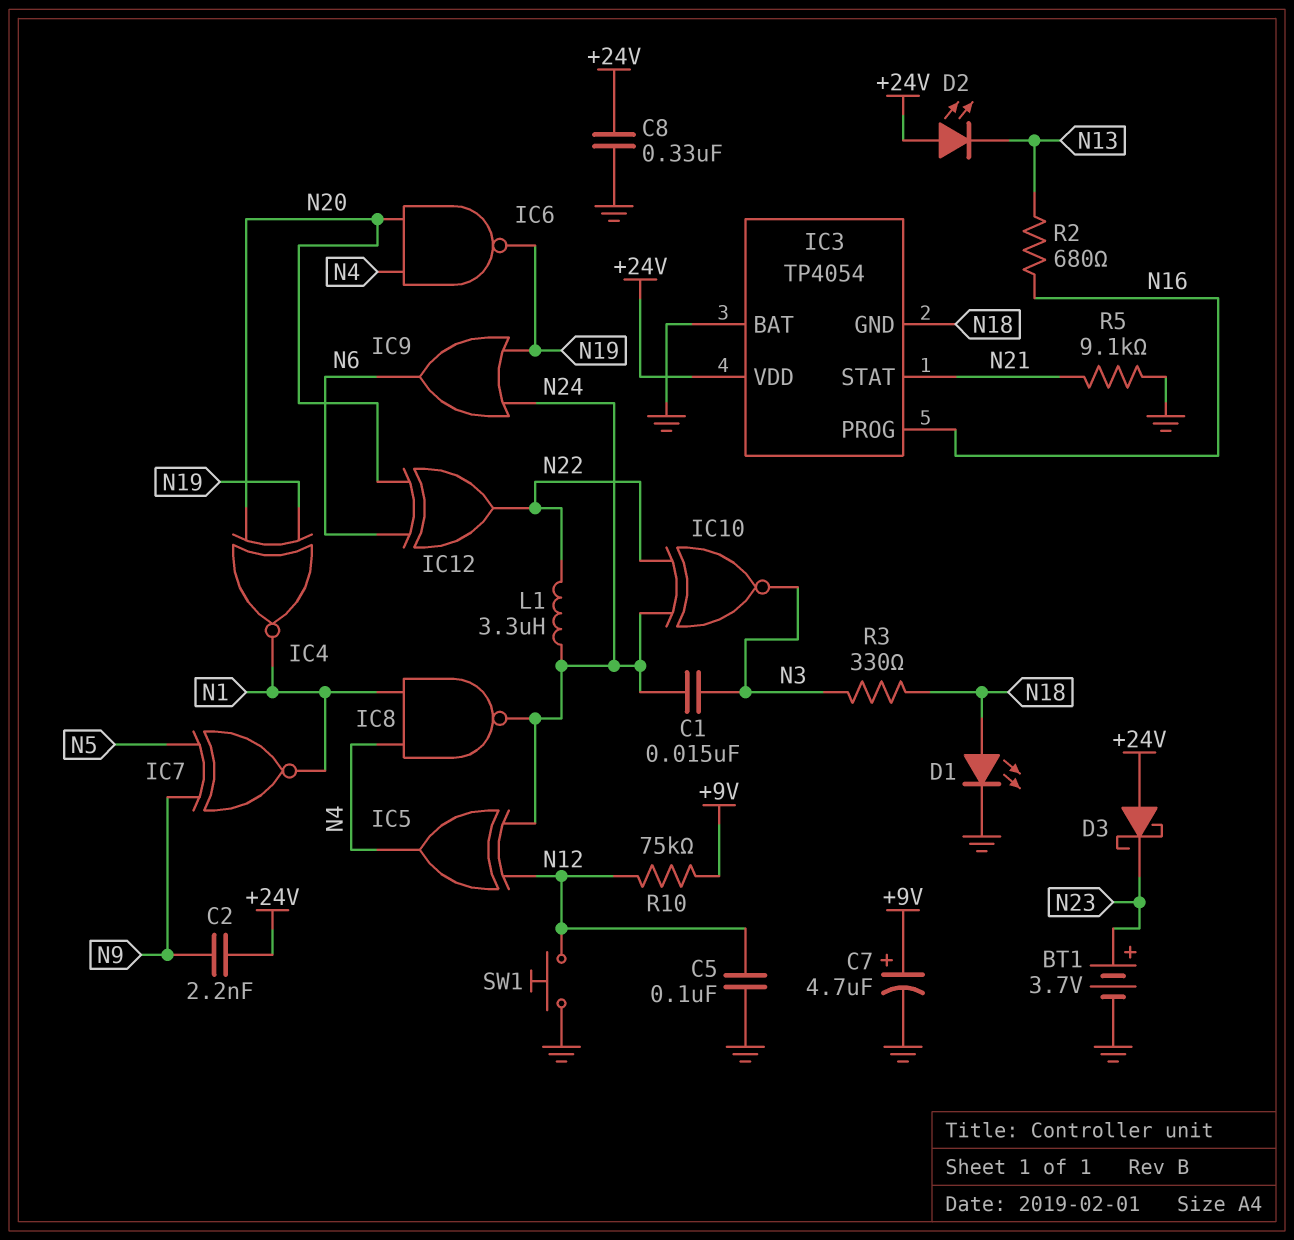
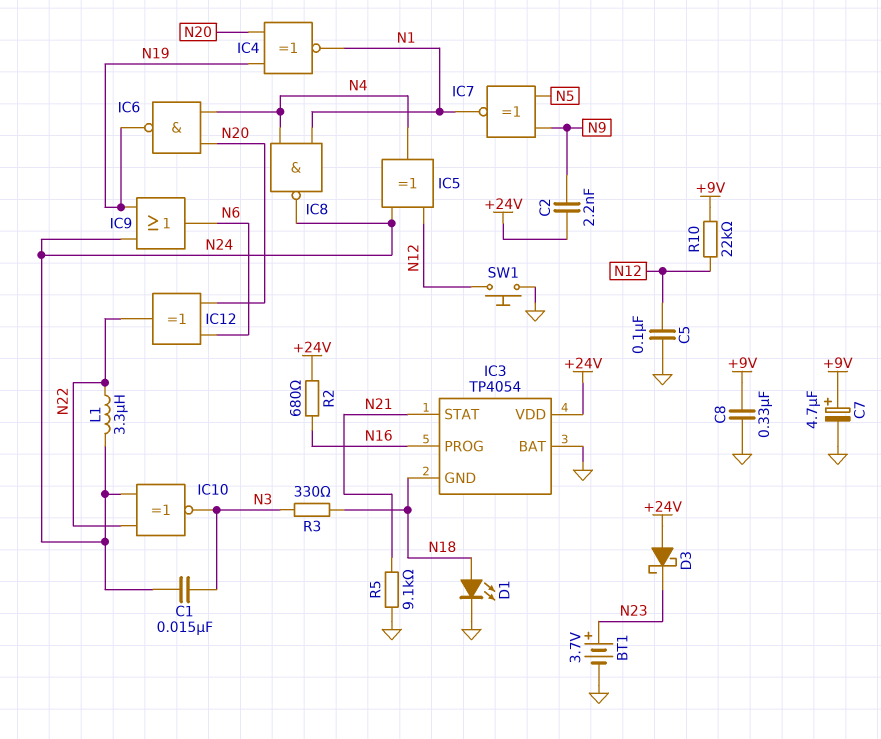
C8: 330nF (+24V, GND) -> 330nF (+9V, GND)
D2: LED (A +24V, K N13) -> none
R2: 680 (N13, N16) -> 680 (+24V, N16)
R10: 75k (+9V, N12) -> 22k (+9V, N12)

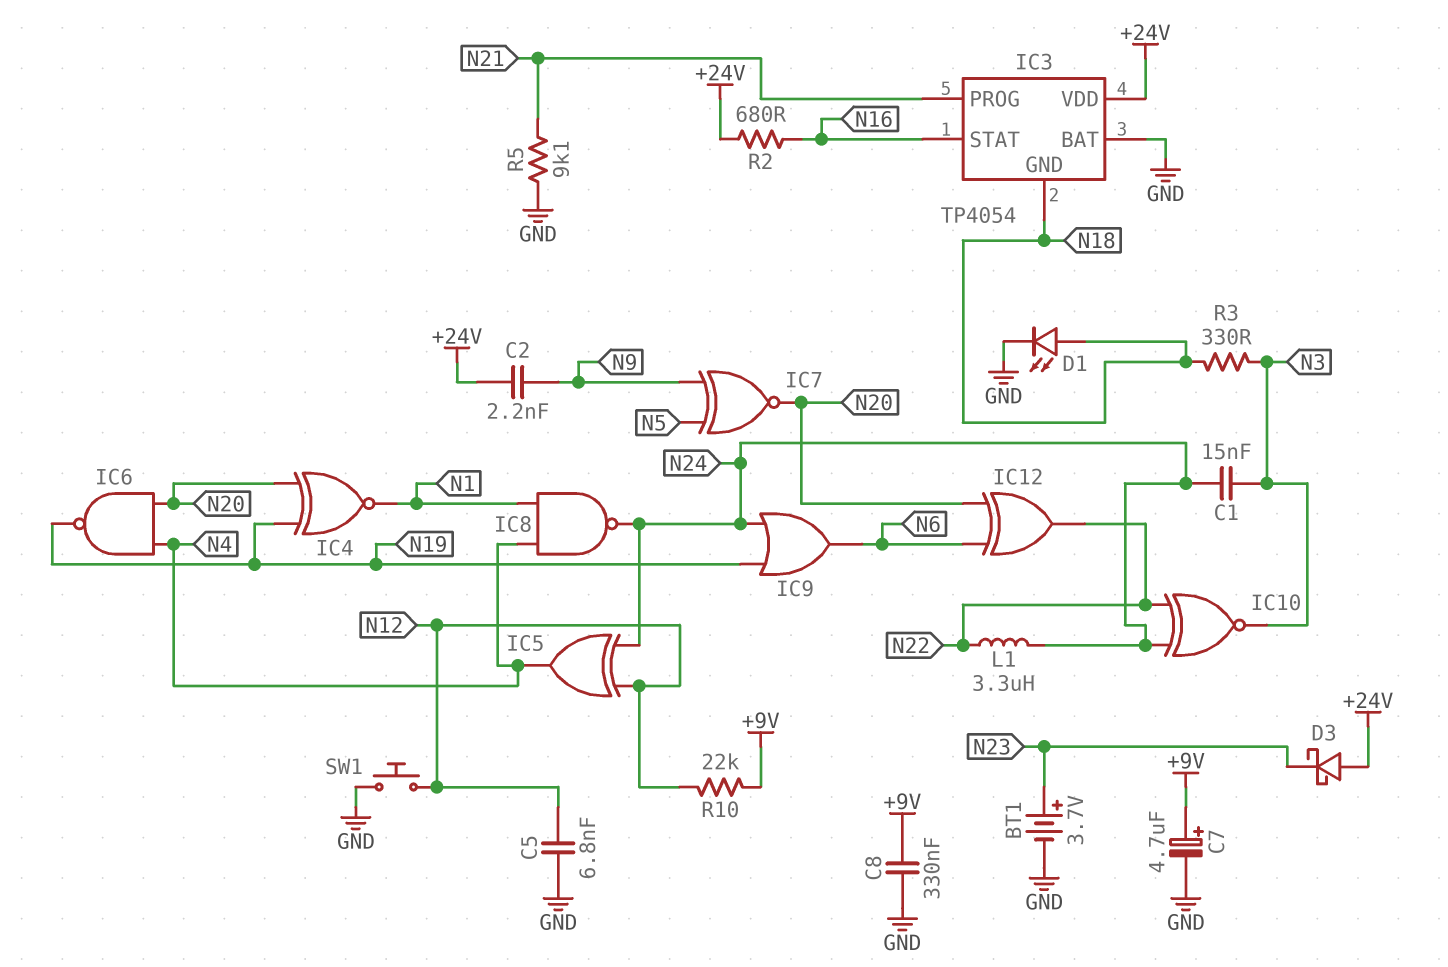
C5: 100nF (GND, N12) -> 6.8nF (GND, N12)
IC3 pin PROG: N16 -> N21
IC3 pin STAT: N21 -> N16
IC7: XNOR (in N5, in N9, out N1) -> XNOR (in N5, in N9, out N20)

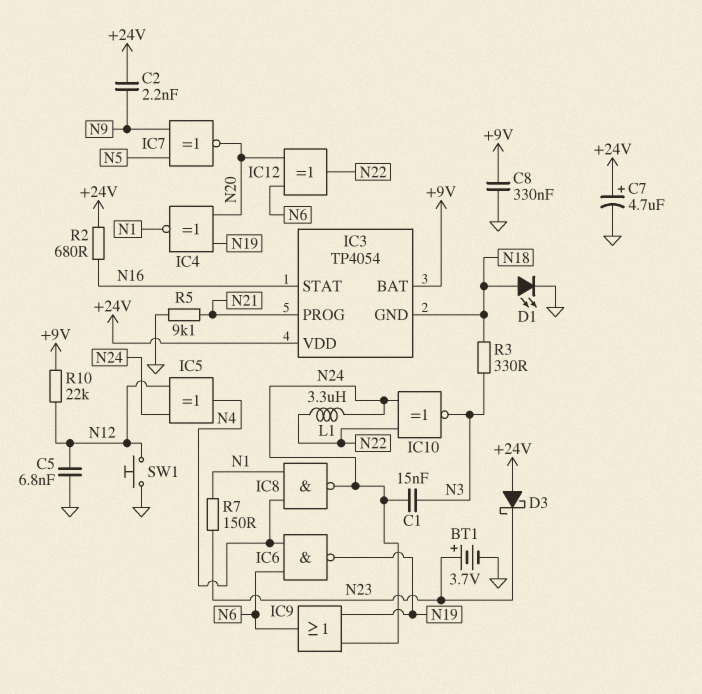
C7: 4.7uF (plus +9V, minus GND) -> 4.7uF (plus +24V, minus GND)
IC3 pin BAT: GND -> +9V
IC6: NAND (in N4, in N20, out N19) -> NAND (in N4, in N6, out N19)
R7: none -> 150 (N1, N23)

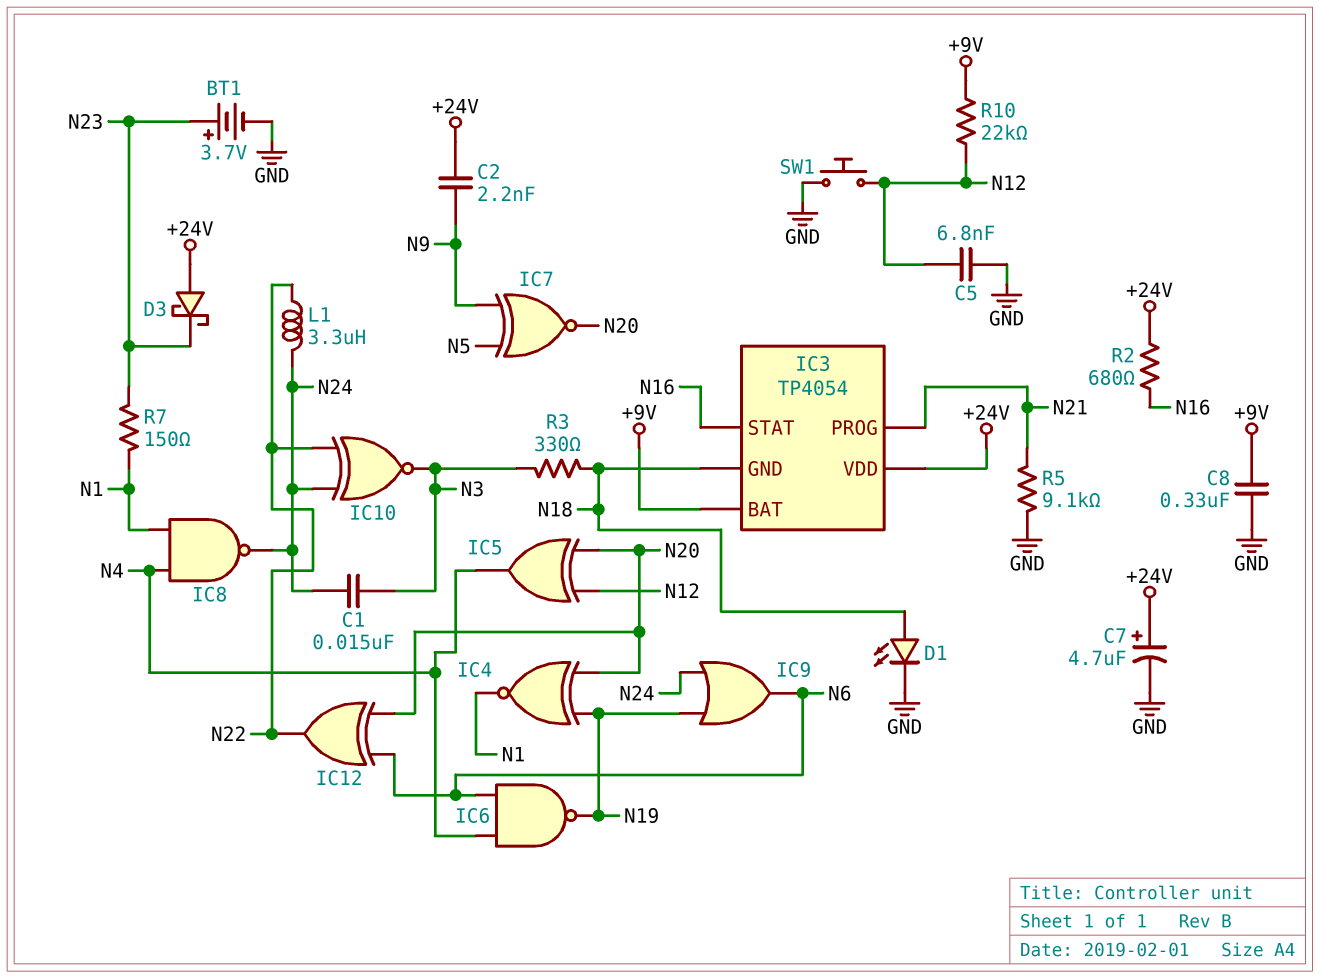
IC5: XOR (in N12, in N24, out N4) -> XOR (in N12, in N20, out N4)

